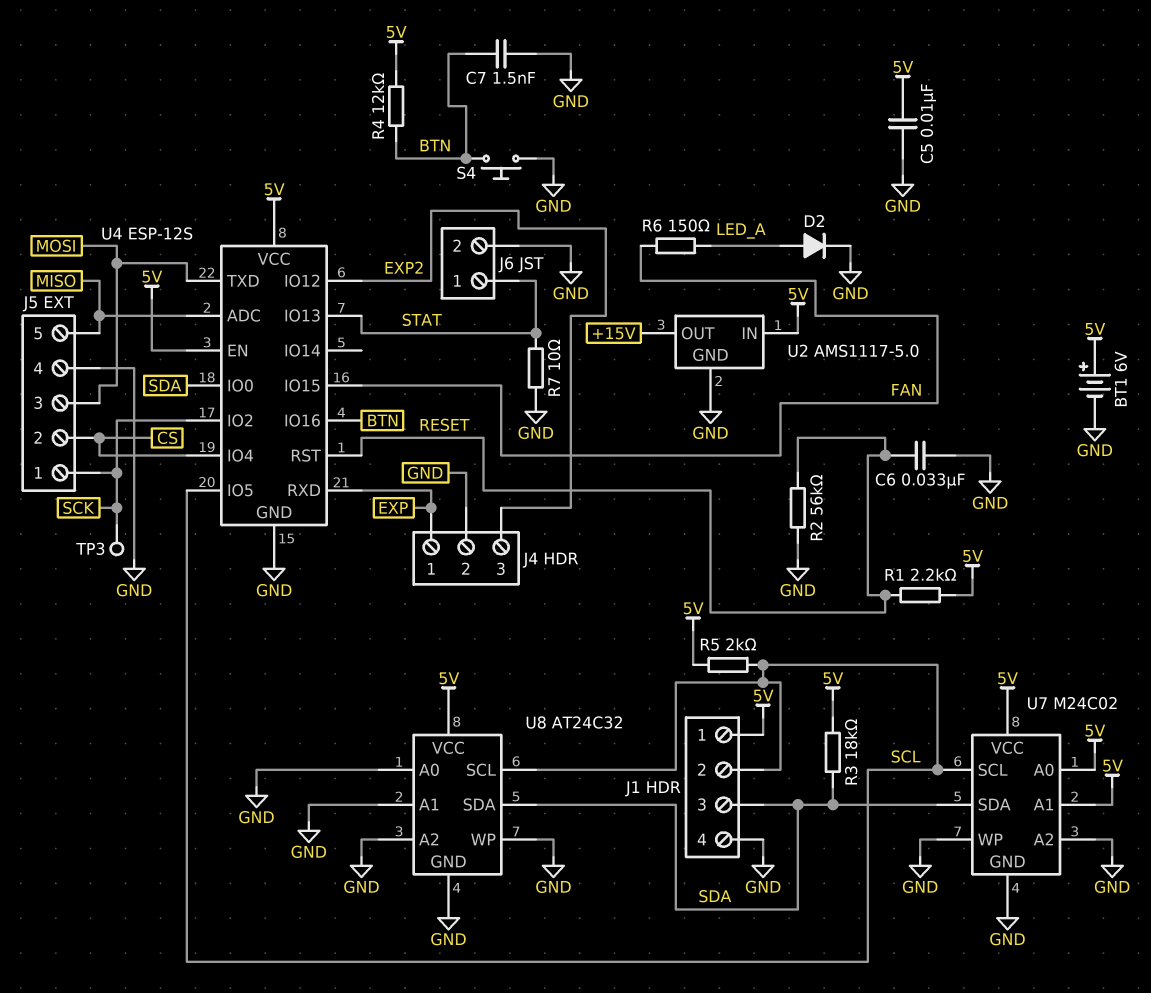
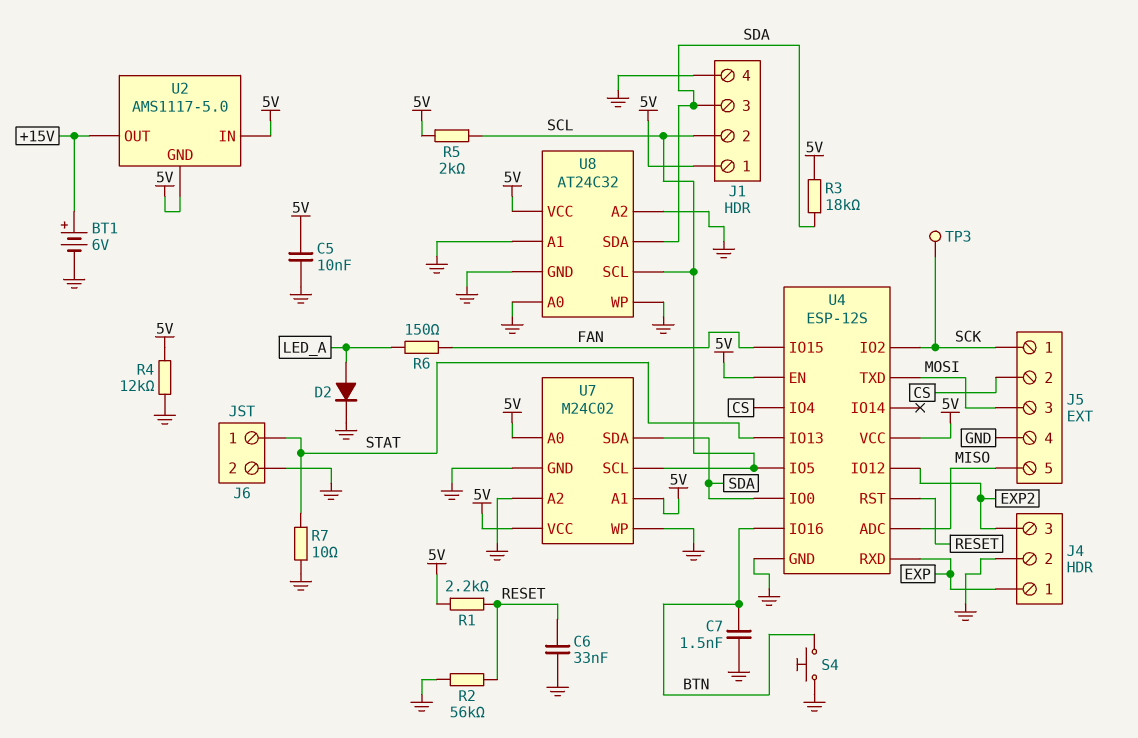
BT1: 6V (plus 5V, minus GND) -> 6V (plus +15V, minus GND)
R4: 12k (5V, BTN) -> 12k (5V, GND)
U2 pin GND: GND -> 5V

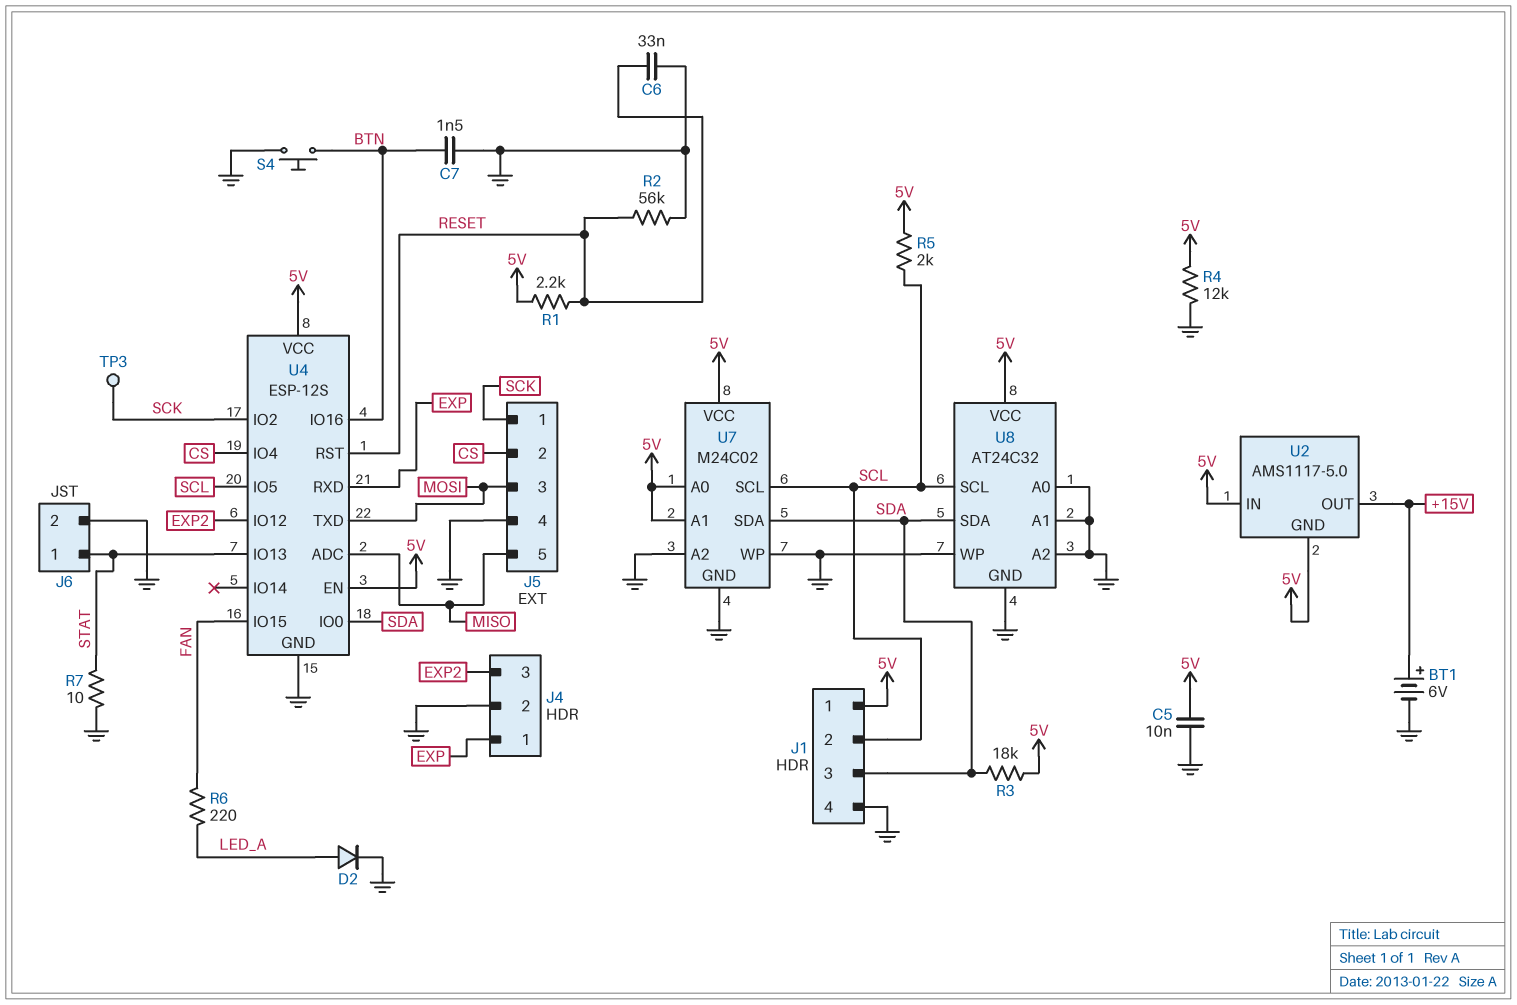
R6: 150 (FAN, LED_A) -> 220 (FAN, LED_A)

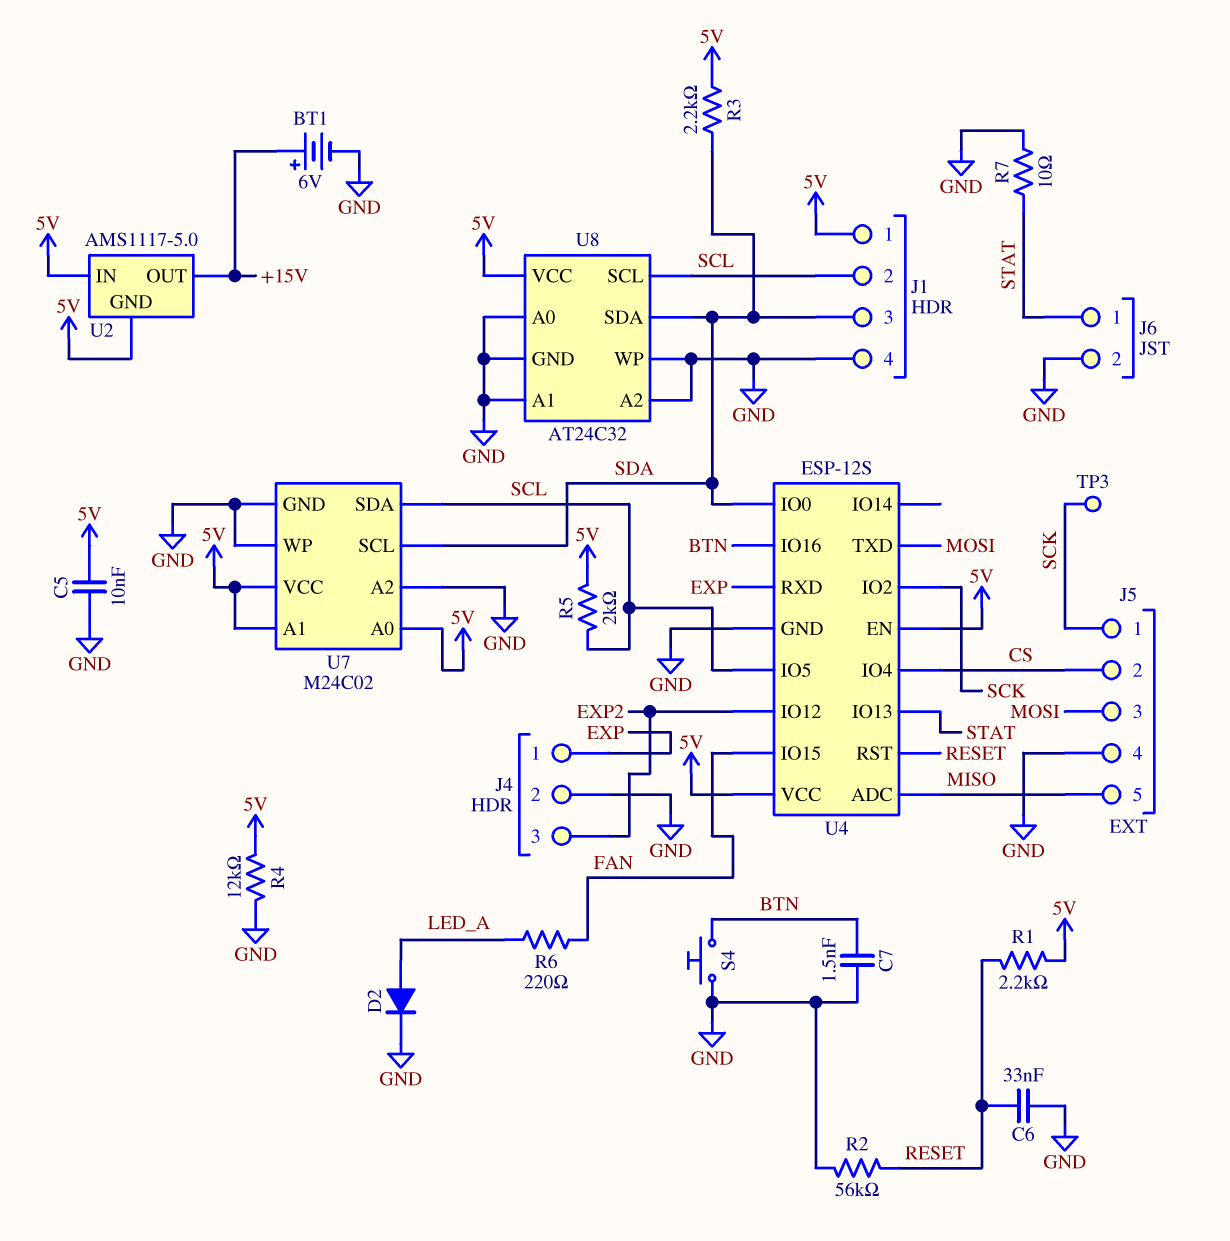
R3: 18k (5V, SDA) -> 2.2k (5V, SDA)
U7 pin SCL: SCL -> SDA
U7 pin SDA: SDA -> SCL

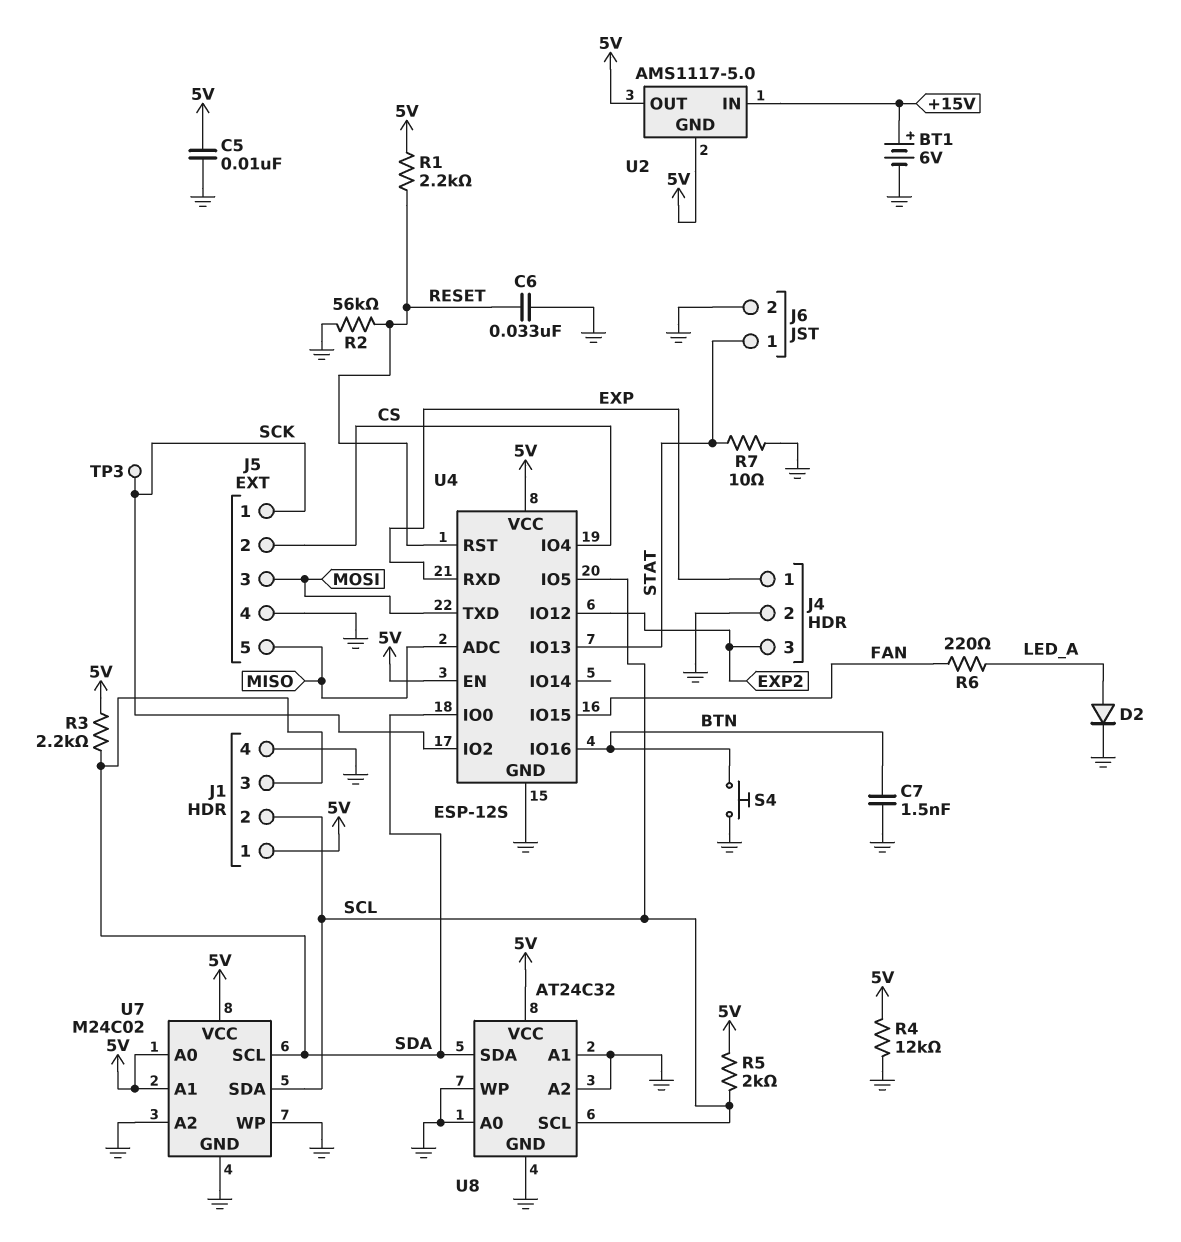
U2 pin IN: 5V -> +15V
U2 pin OUT: +15V -> 5V

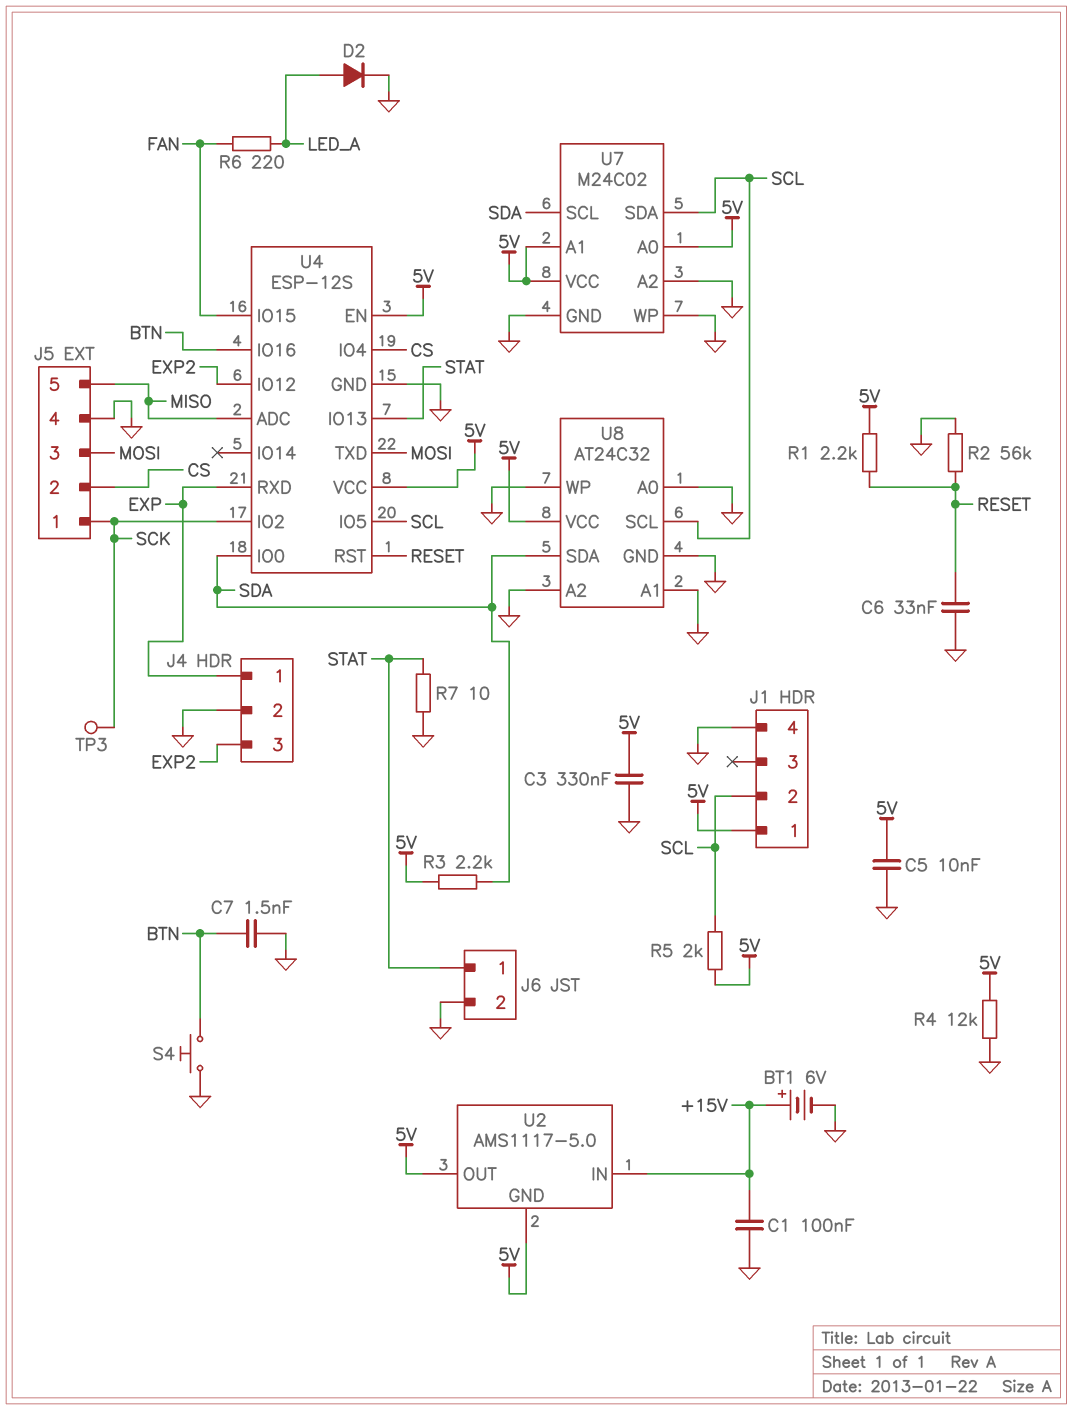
C1: none -> 100nF (+15V, GND)
C3: none -> 330nF (5V, GND)
J1 pin 3: SDA -> none

